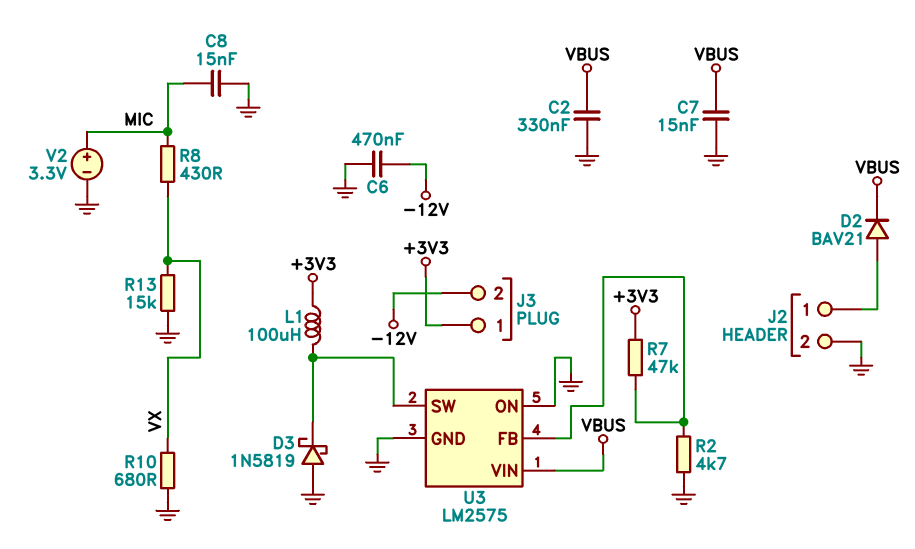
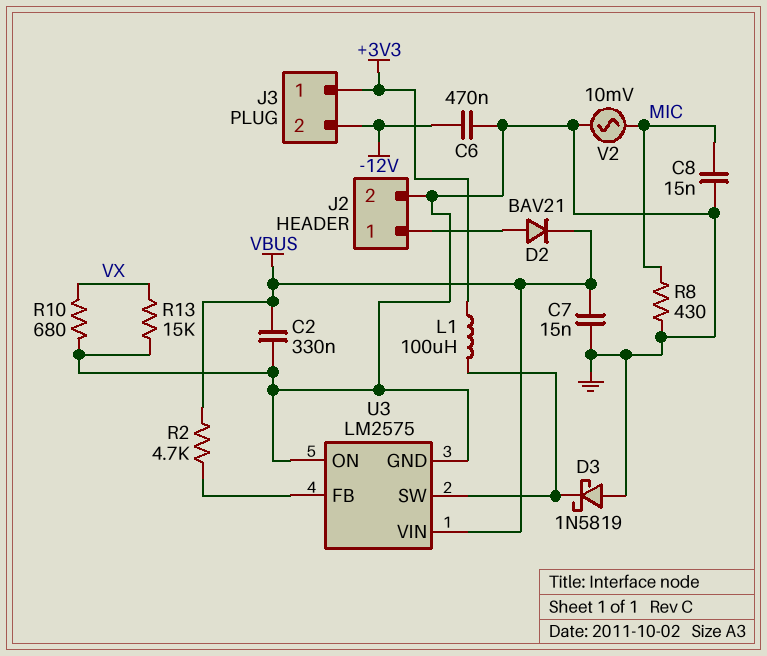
R2: 4.7k (GND, U3/FB) -> 4.7k (U3/FB, VBUS)
R7: 47k (+3V3, U3/FB) -> none
R8: 430 (MIC, VX) -> 430 (GND, MIC)
V2: 3.3V (plus MIC, minus GND) -> AC 10mV (GND, MIC)

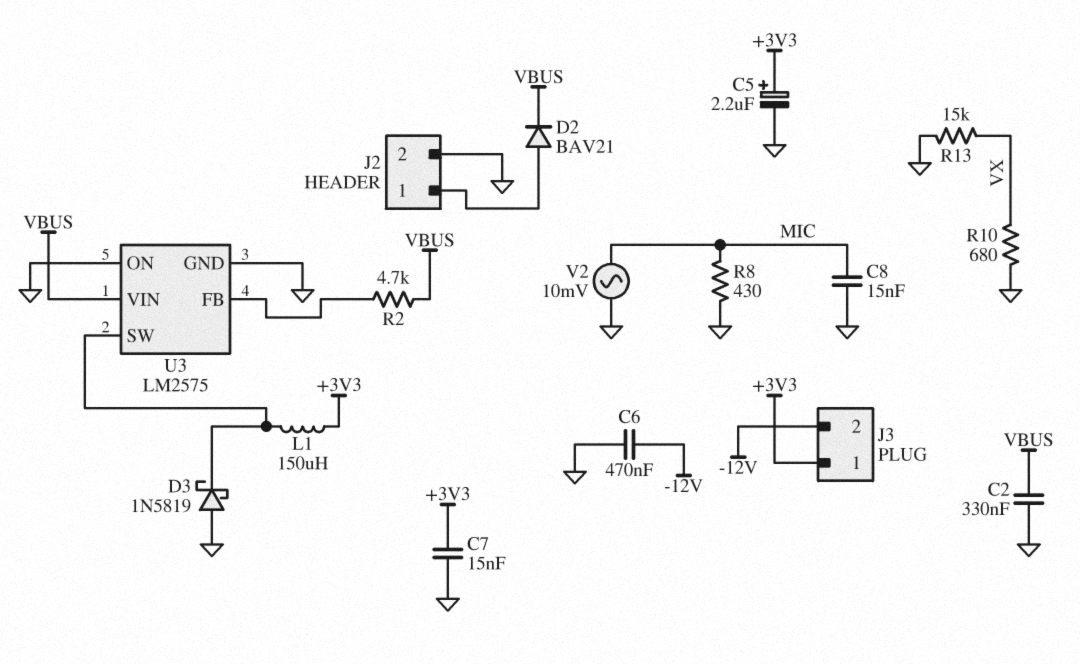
C5: none -> 2.2uF (plus +3V3, minus GND)
C7: 15nF (GND, VBUS) -> 15nF (+3V3, GND)
L1: 100uH (+3V3, U3/SW) -> 150uH (+3V3, U3/SW)

